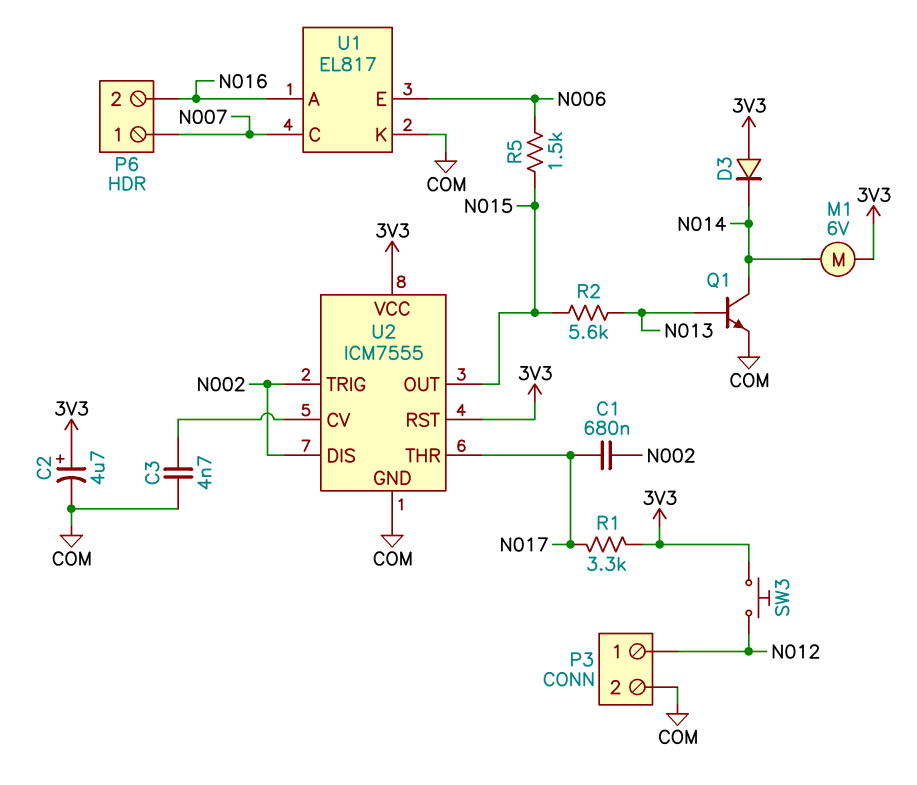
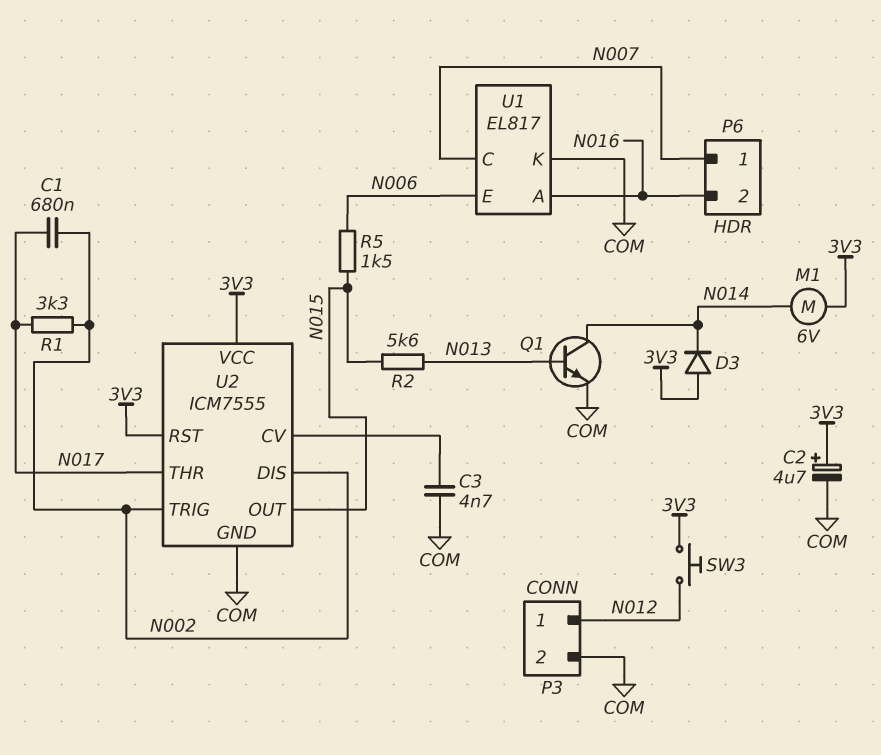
R1: 3.3k (3V3, N017) -> 3.3k (N002, N017)

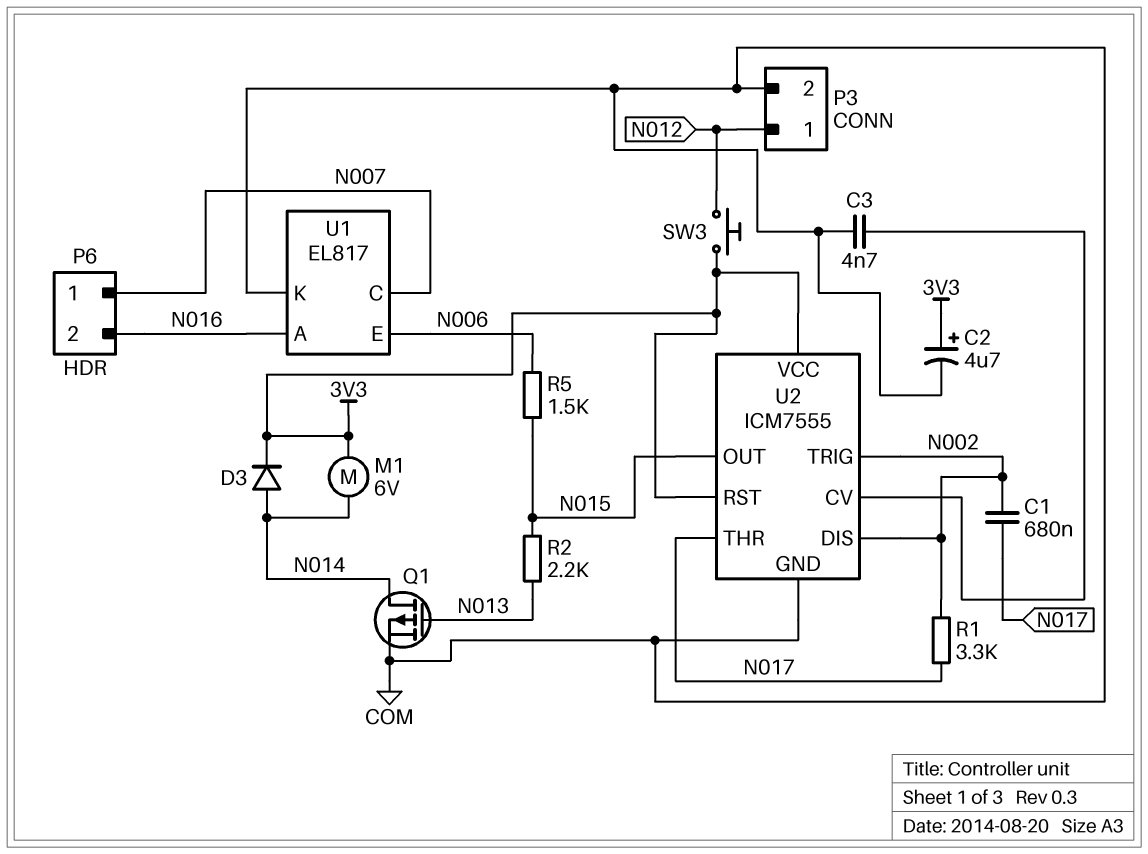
D3: diode (A 3V3, K N014) -> diode (A N014, K 3V3)
Q1: NPN (B N013, C N014, E COM) -> PMOS (G N013, D N014, S COM)
R2: 5.6k (N013, N015) -> 2.2k (N013, N015)

